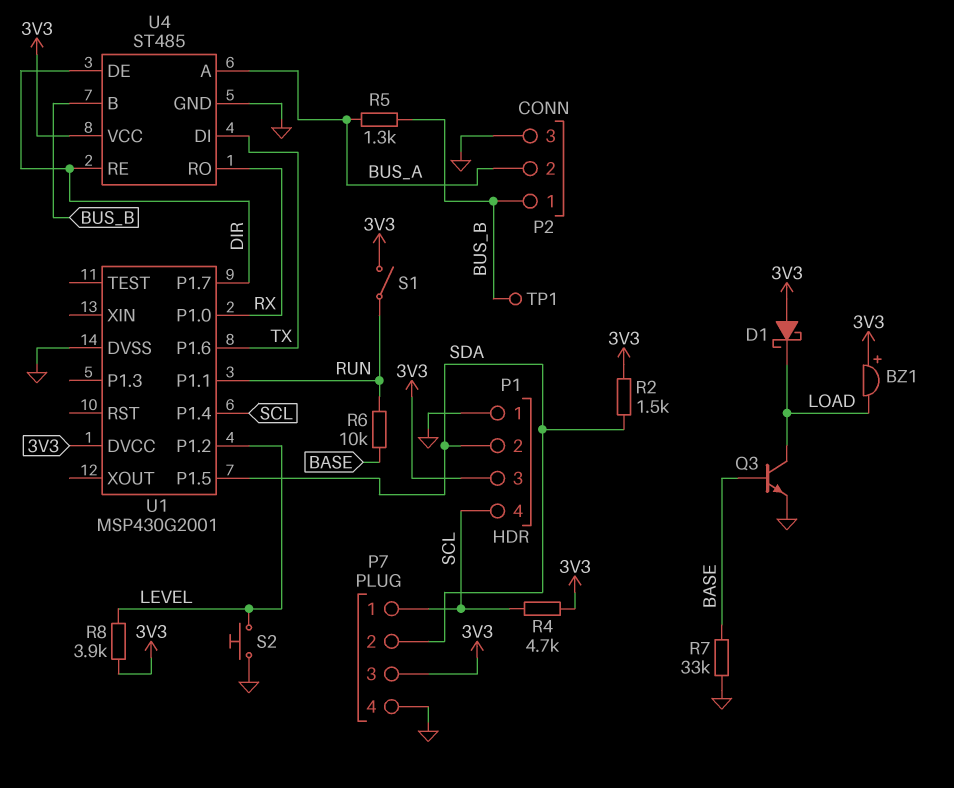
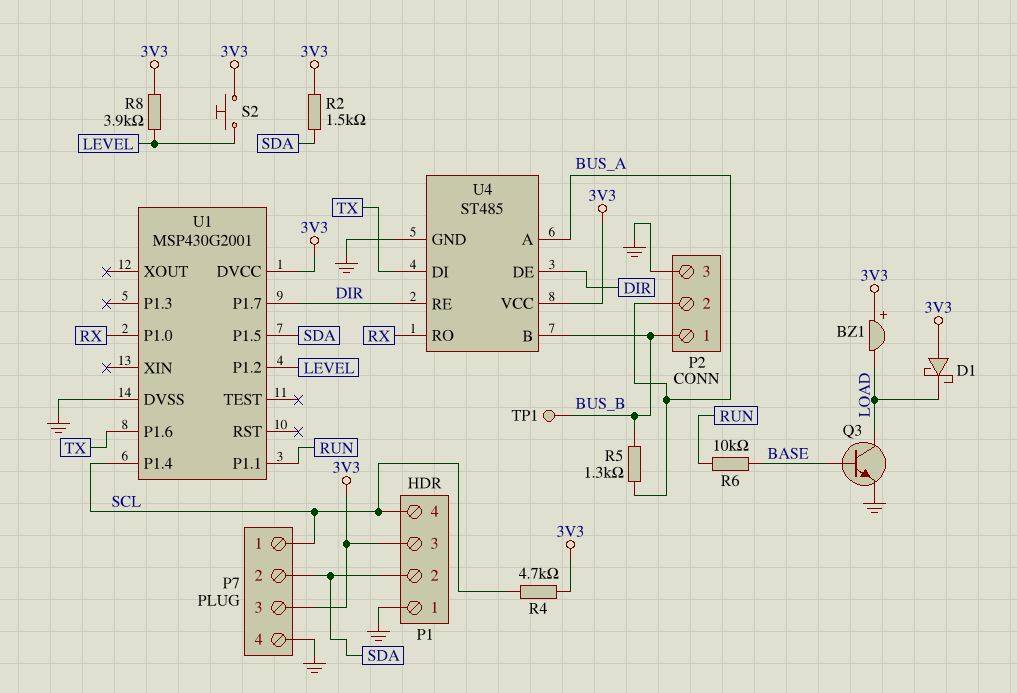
R7: 33k (BASE, GND) -> none
S1: switch (3V3, RUN) -> none
S2: button (GND, LEVEL) -> button (3V3, LEVEL)

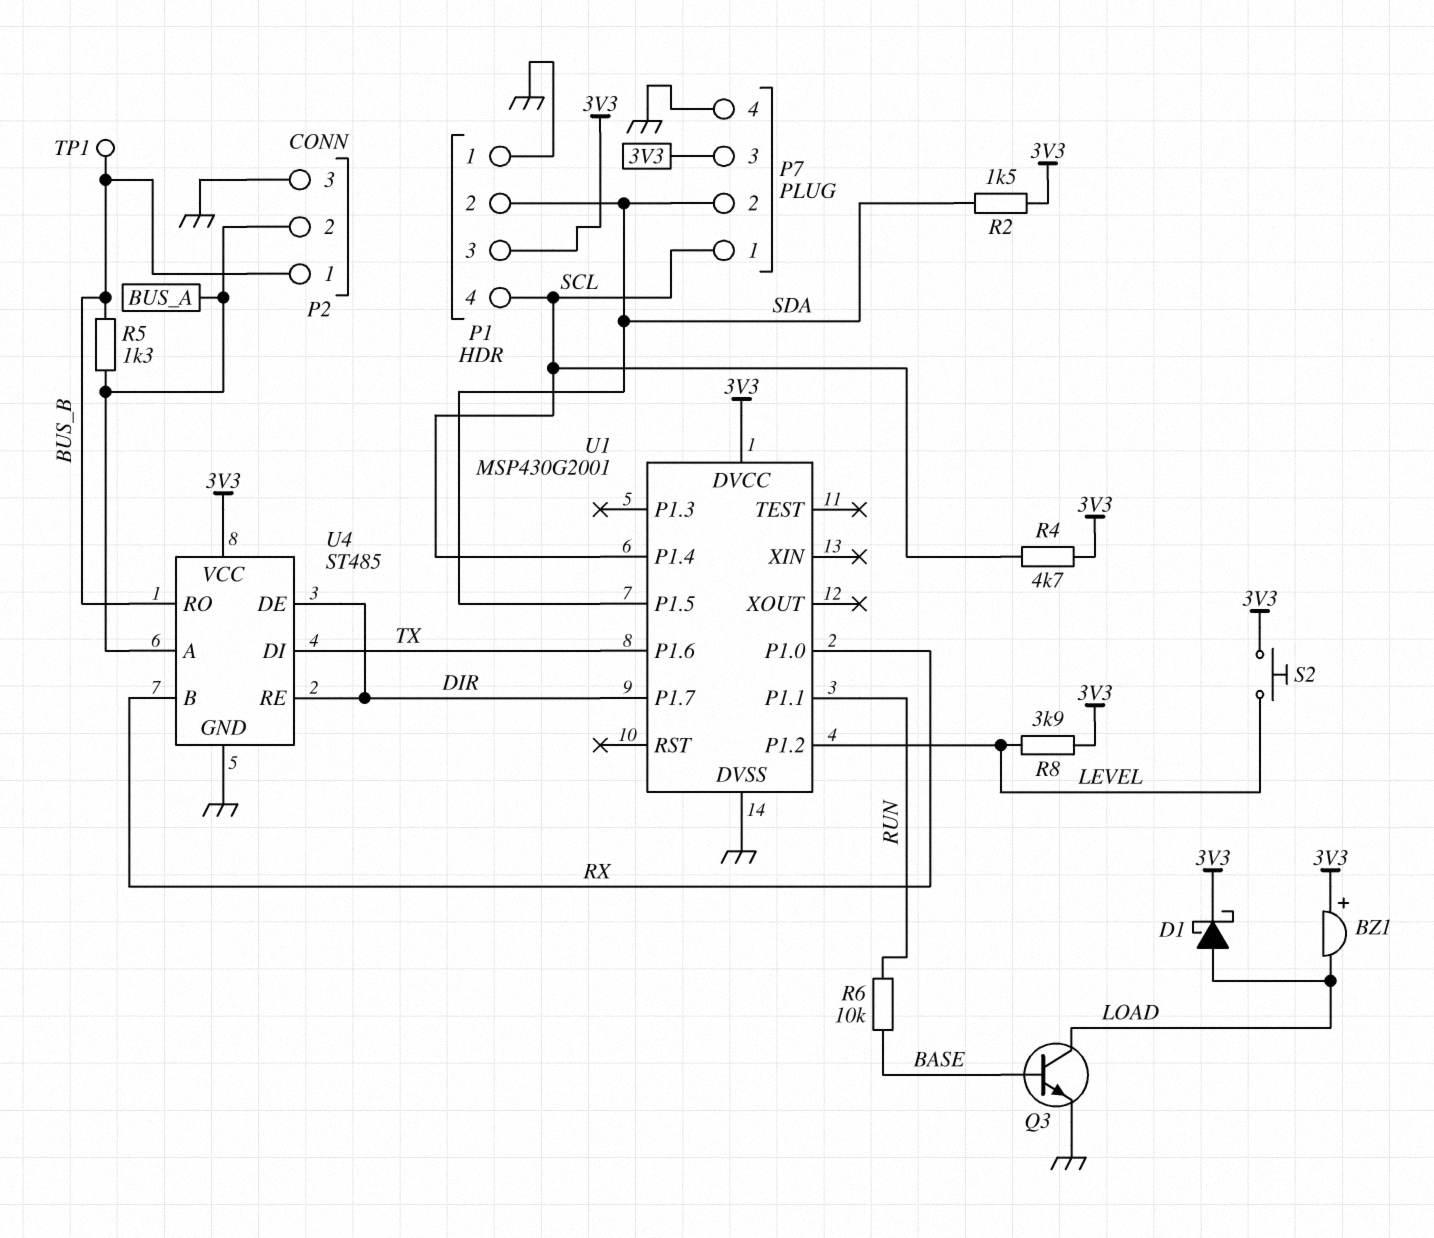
D1: schottky (A 3V3, K LOAD) -> schottky (A LOAD, K 3V3)
U4 pin B: BUS_B -> RX
U4 pin RO: RX -> BUS_B

